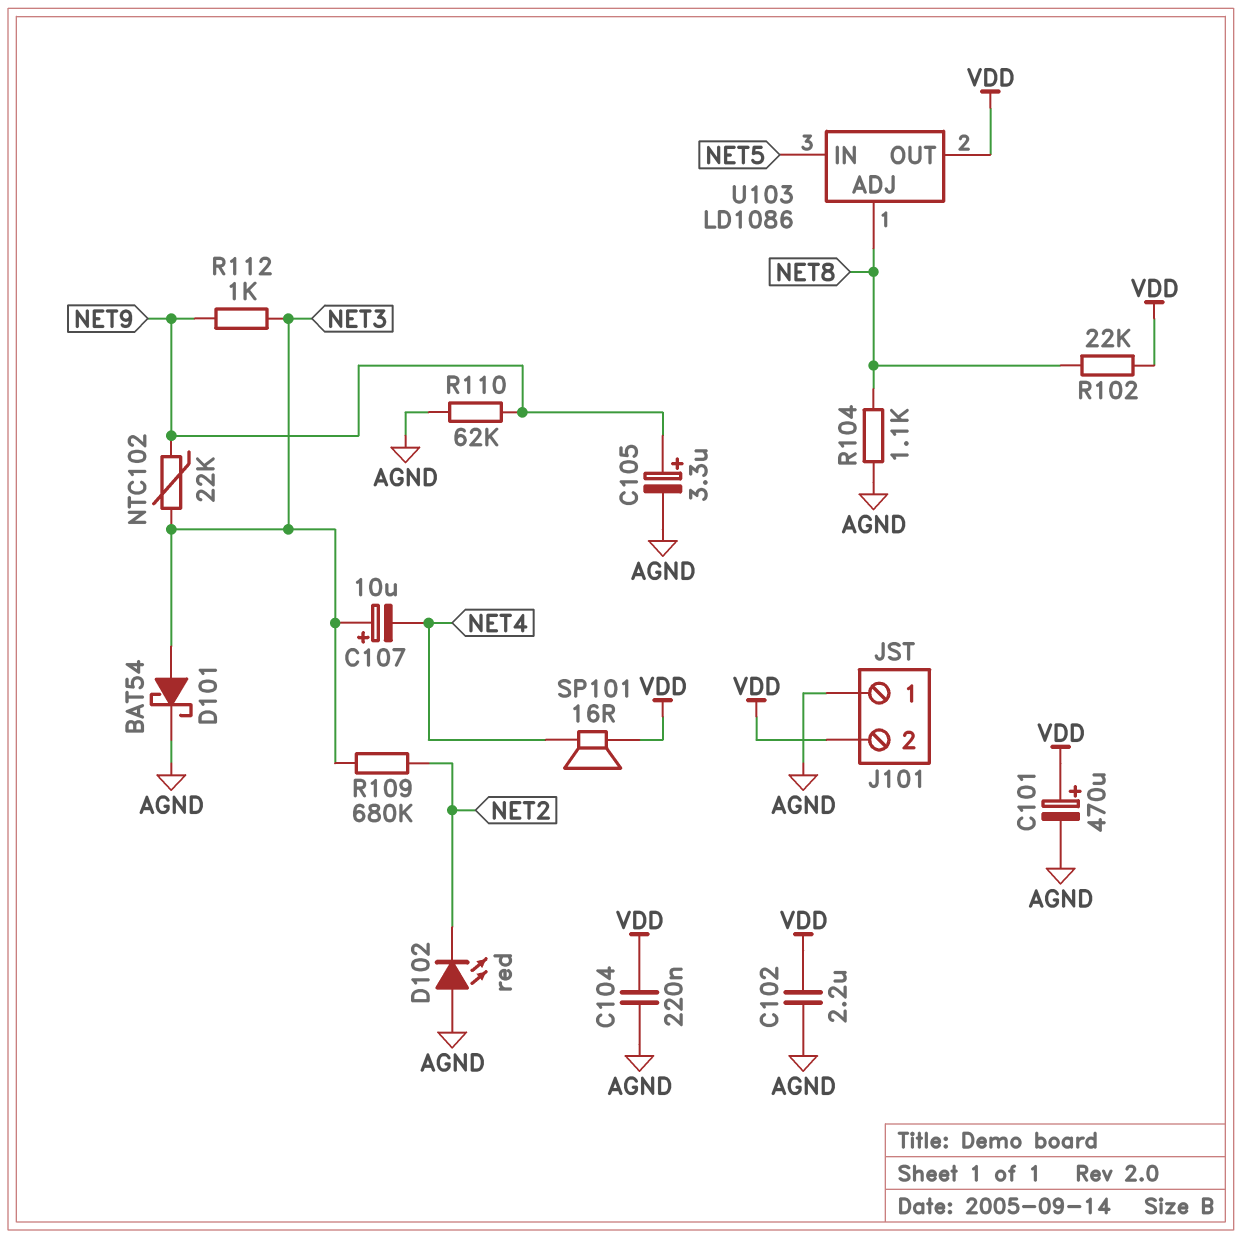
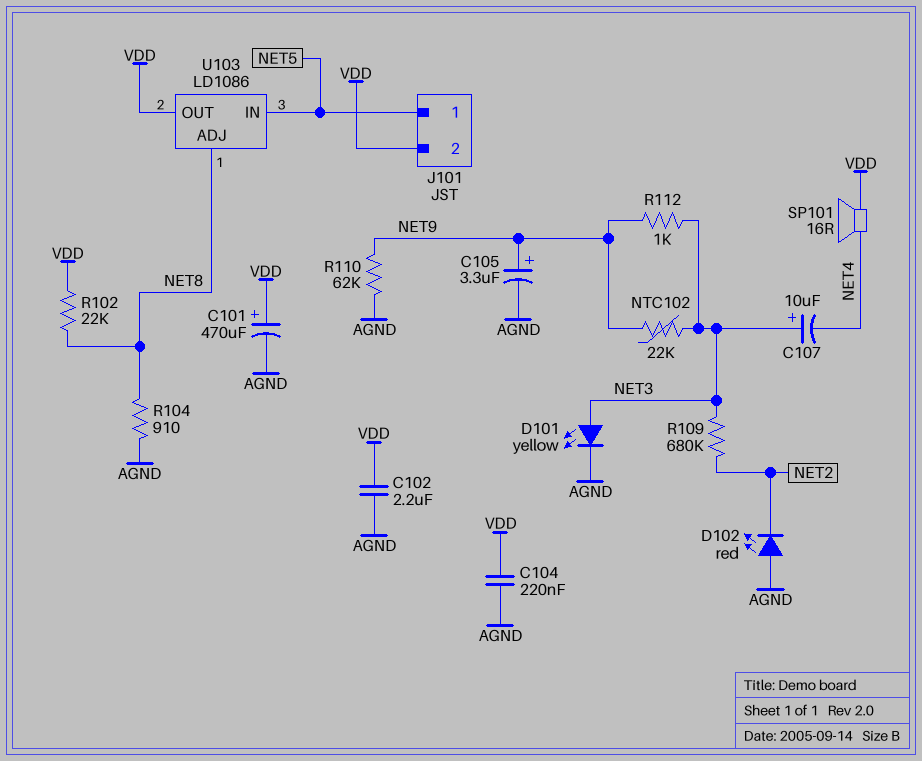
D101: schottky BAT54 (A NET3, K AGND) -> LED yellow (A NET3, K AGND)
J101 pin 1: AGND -> NET5
R104: 1.1k (AGND, NET8) -> 910 (AGND, NET8)

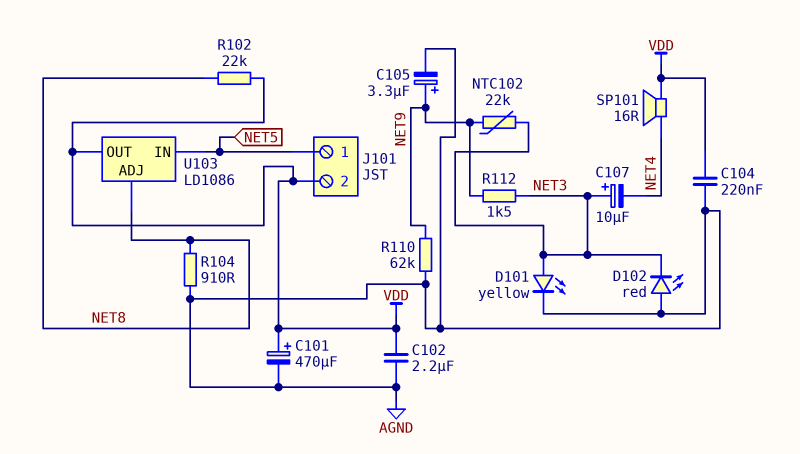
D102: LED red (A AGND, K NET2) -> LED red (A AGND, K NET3)
R109: 680k (NET2, NET3) -> none
R112: 1k (NET3, NET9) -> 1.5k (NET3, NET9)

